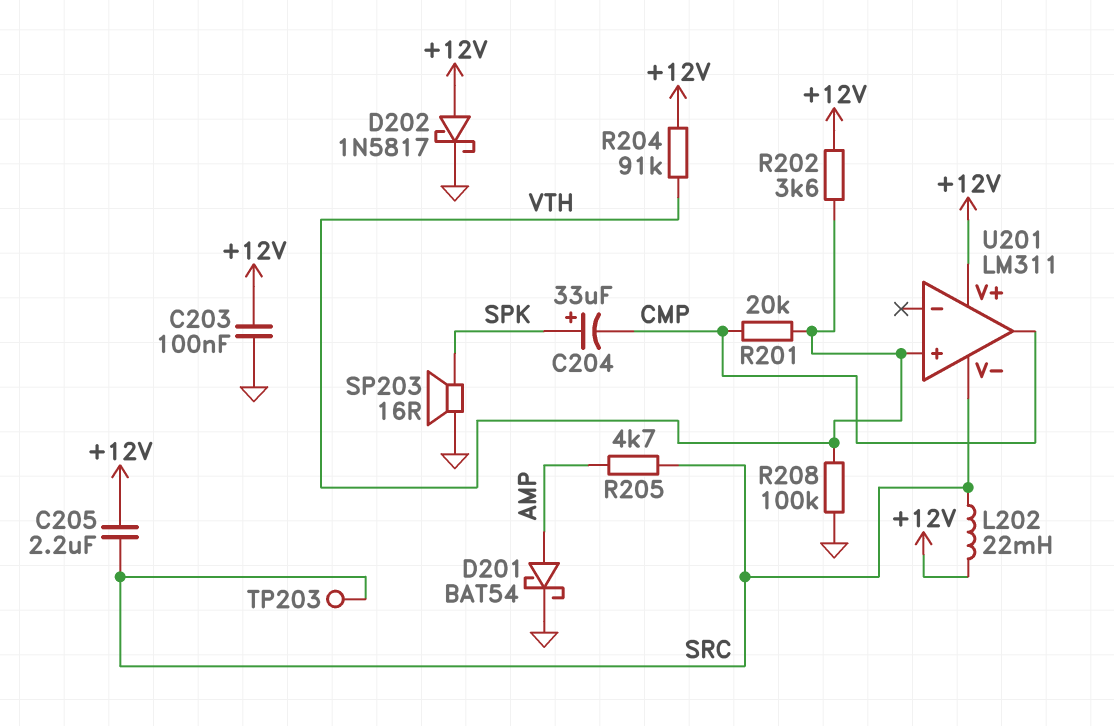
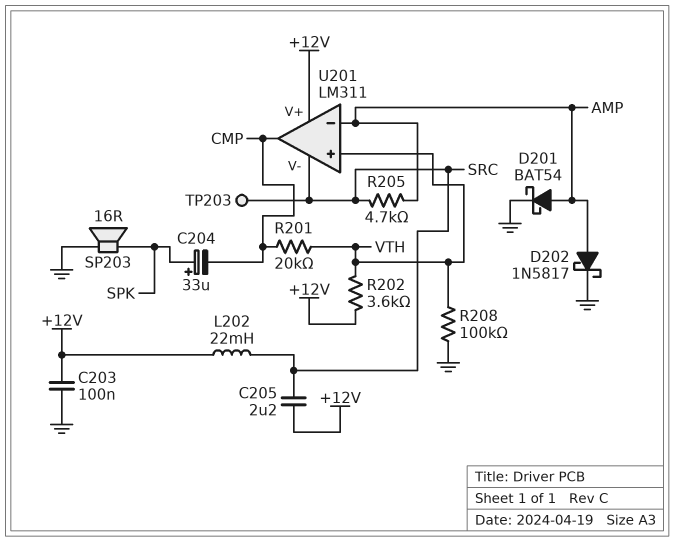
D202: schottky 1N5817 (A +12V, K GND) -> schottky 1N5817 (A AMP, K GND)
R204: 91k (+12V, VTH) -> none
U201 pin in-: none -> AMP

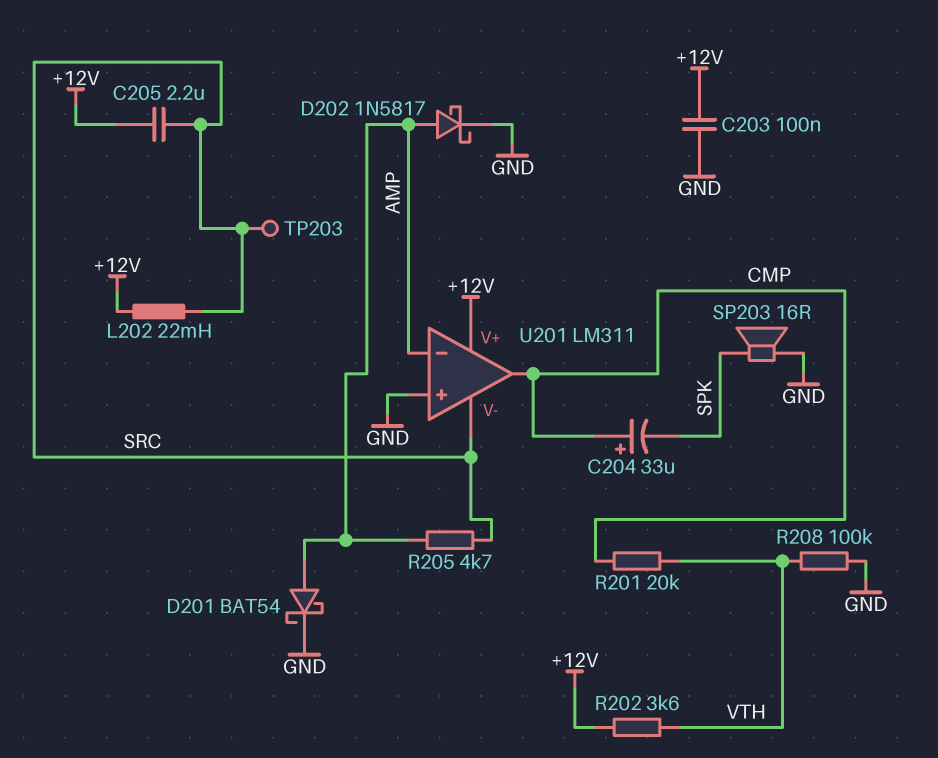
C204: 33uF (plus SPK, minus CMP) -> 33uF (plus CMP, minus SPK)
U201 pin in+: VTH -> GND

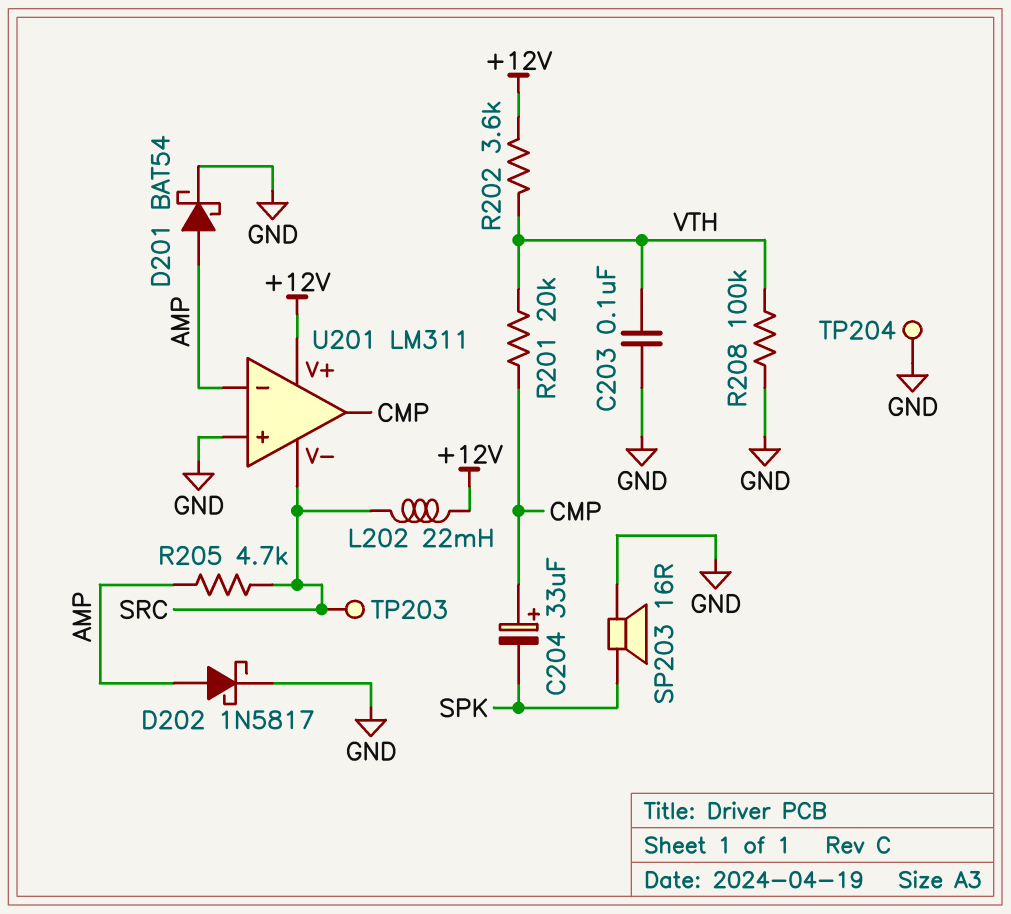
C203: 100nF (+12V, GND) -> 100nF (GND, VTH)
C205: 2.2uF (+12V, SRC) -> none
TP204: none -> test point (GND)

